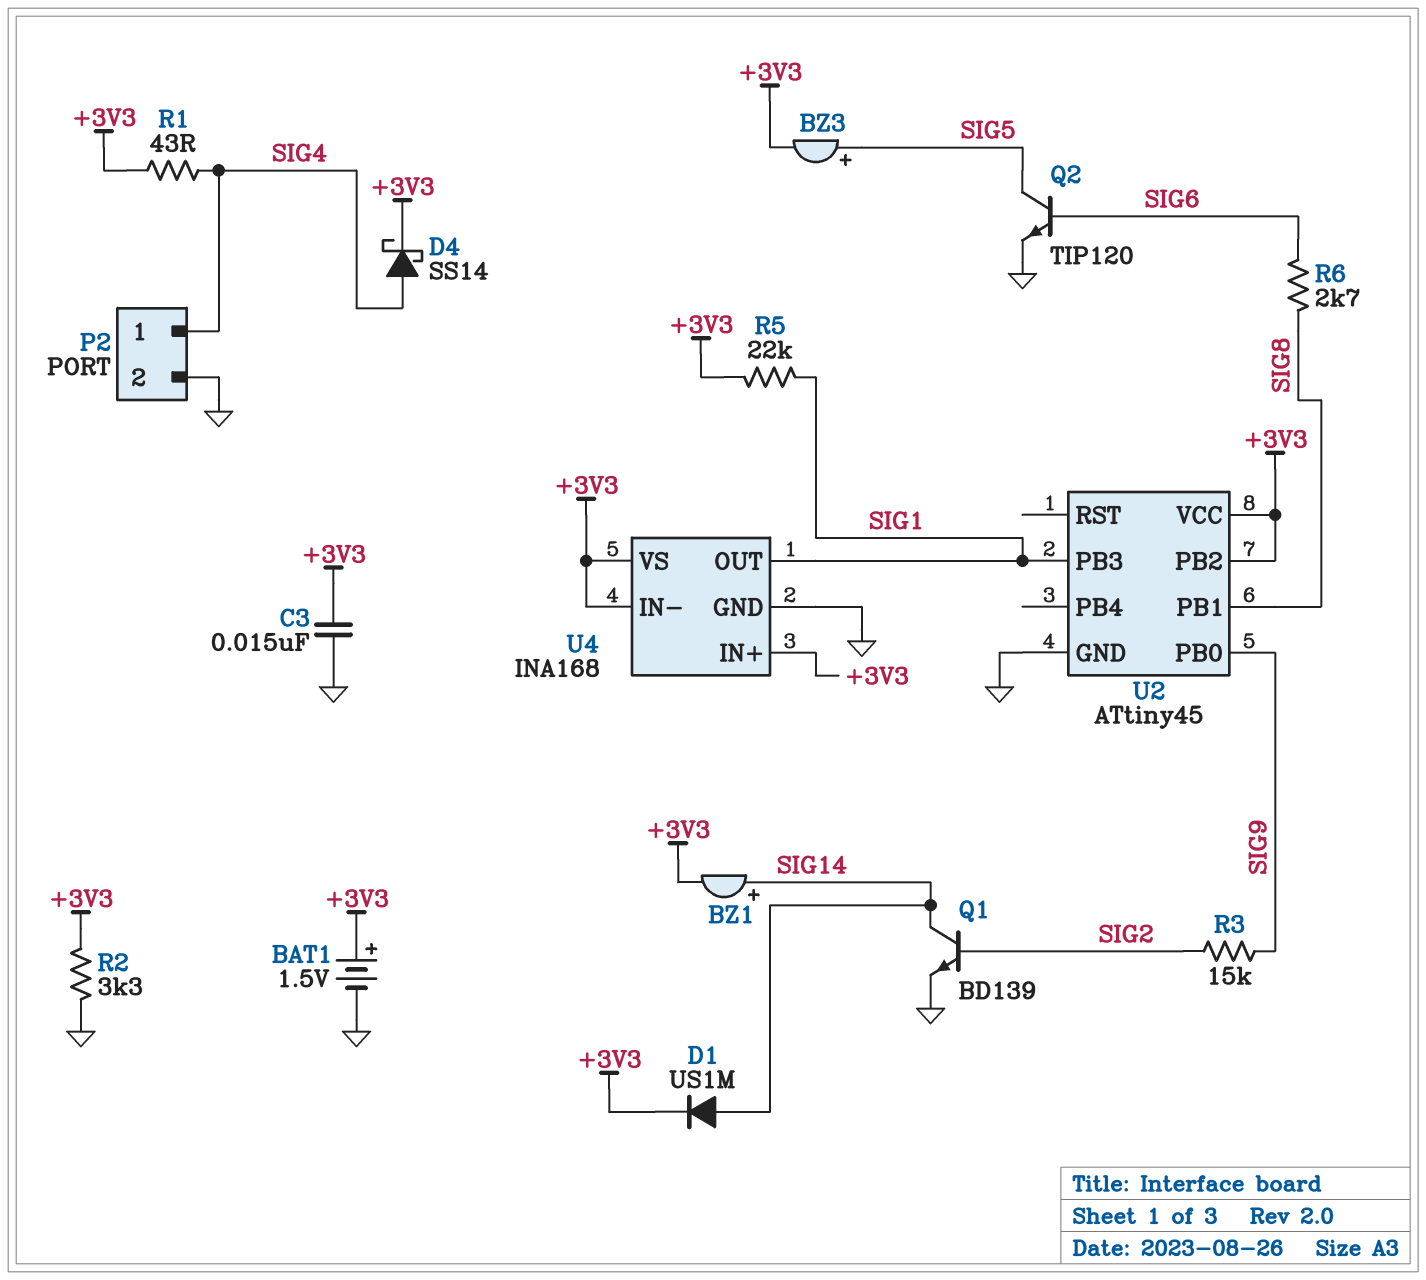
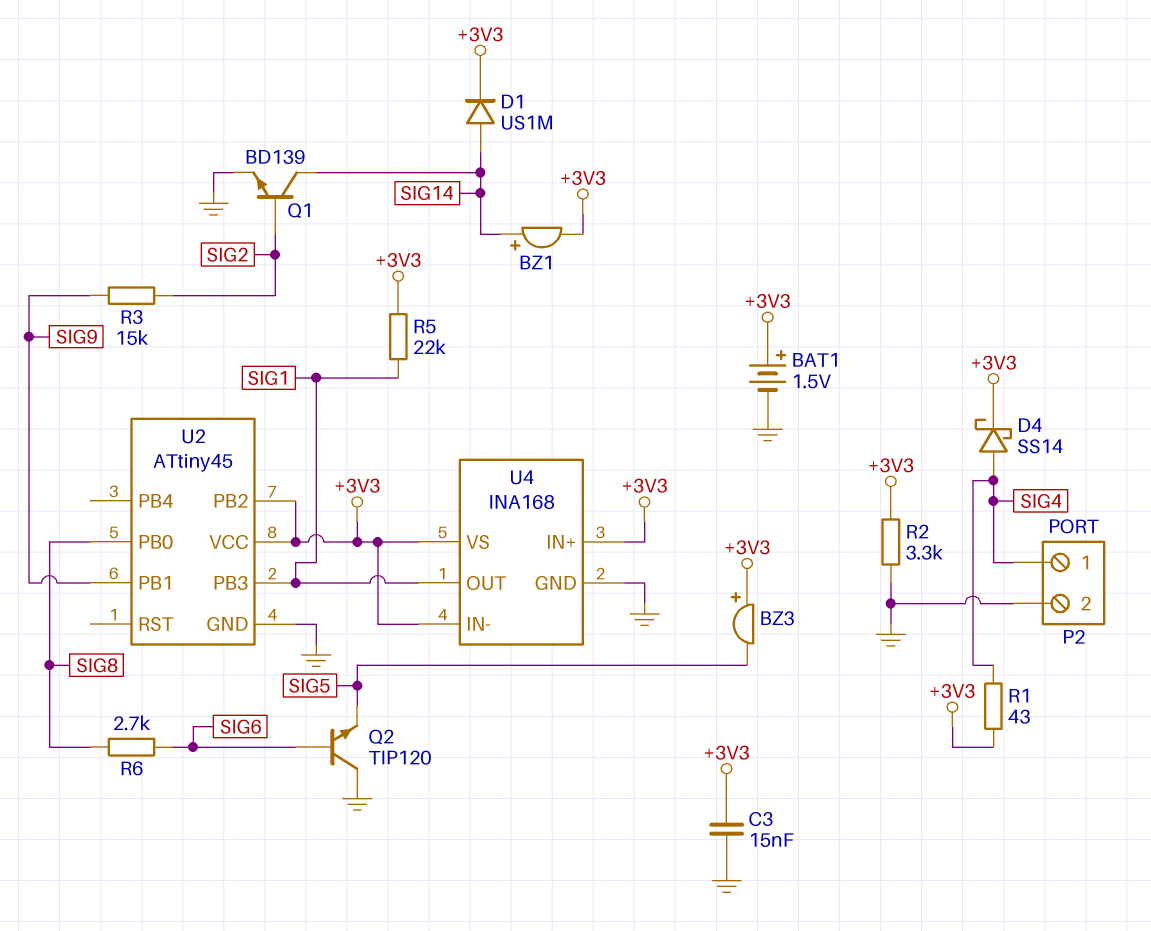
BZ3: buzzer (plus SIG5, minus +3V3) -> buzzer (plus +3V3, minus SIG5)
Q2: NPN TIP120 (B SIG6, C SIG5, E GND) -> NPN TIP120 (B SIG6, C GND, E SIG5)
U2 pin PB0: SIG9 -> SIG8
U2 pin PB1: SIG8 -> SIG9

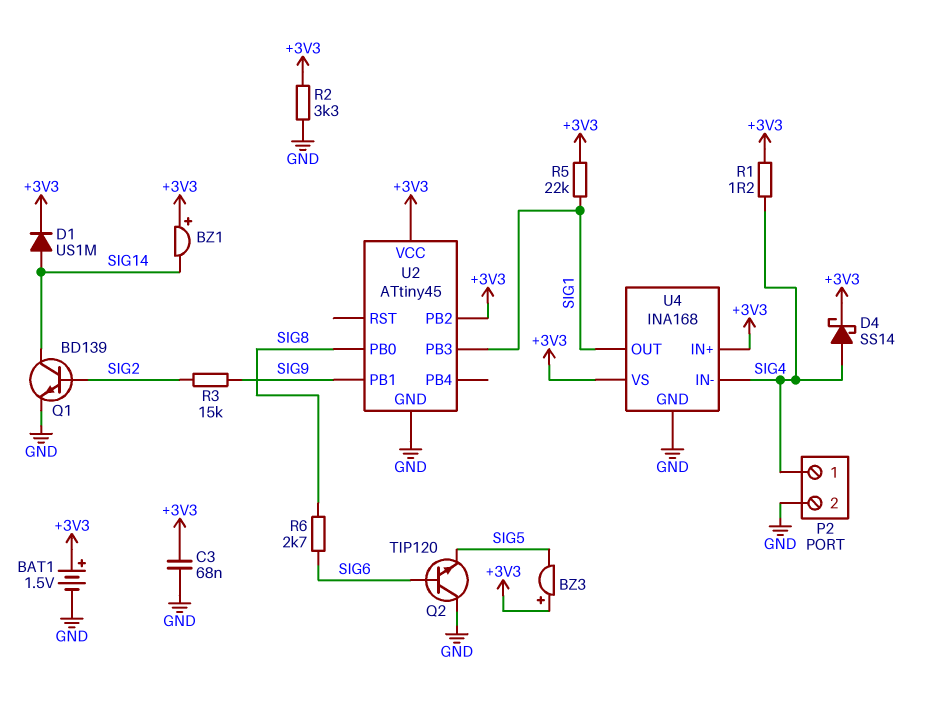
BZ1: buzzer (plus SIG14, minus +3V3) -> buzzer (plus +3V3, minus SIG14)
C3: 15nF (+3V3, GND) -> 68nF (+3V3, GND)
R1: 43 (+3V3, SIG4) -> 1.2 (+3V3, SIG4)
U4 pin IN-: +3V3 -> SIG4

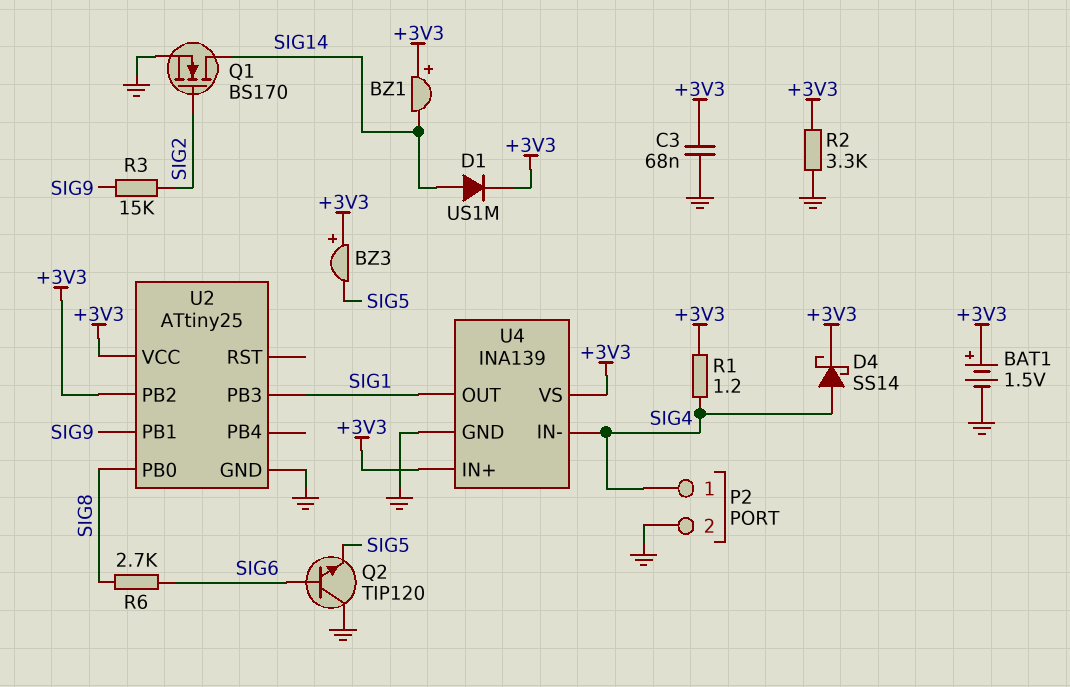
Q1: NPN BD139 (B SIG2, C SIG14, E GND) -> NMOS BS170 (G SIG2, D SIG14, S GND)
R5: 22k (+3V3, SIG1) -> none
U2: ATtiny45 -> ATtiny25
U4: INA168 -> INA139

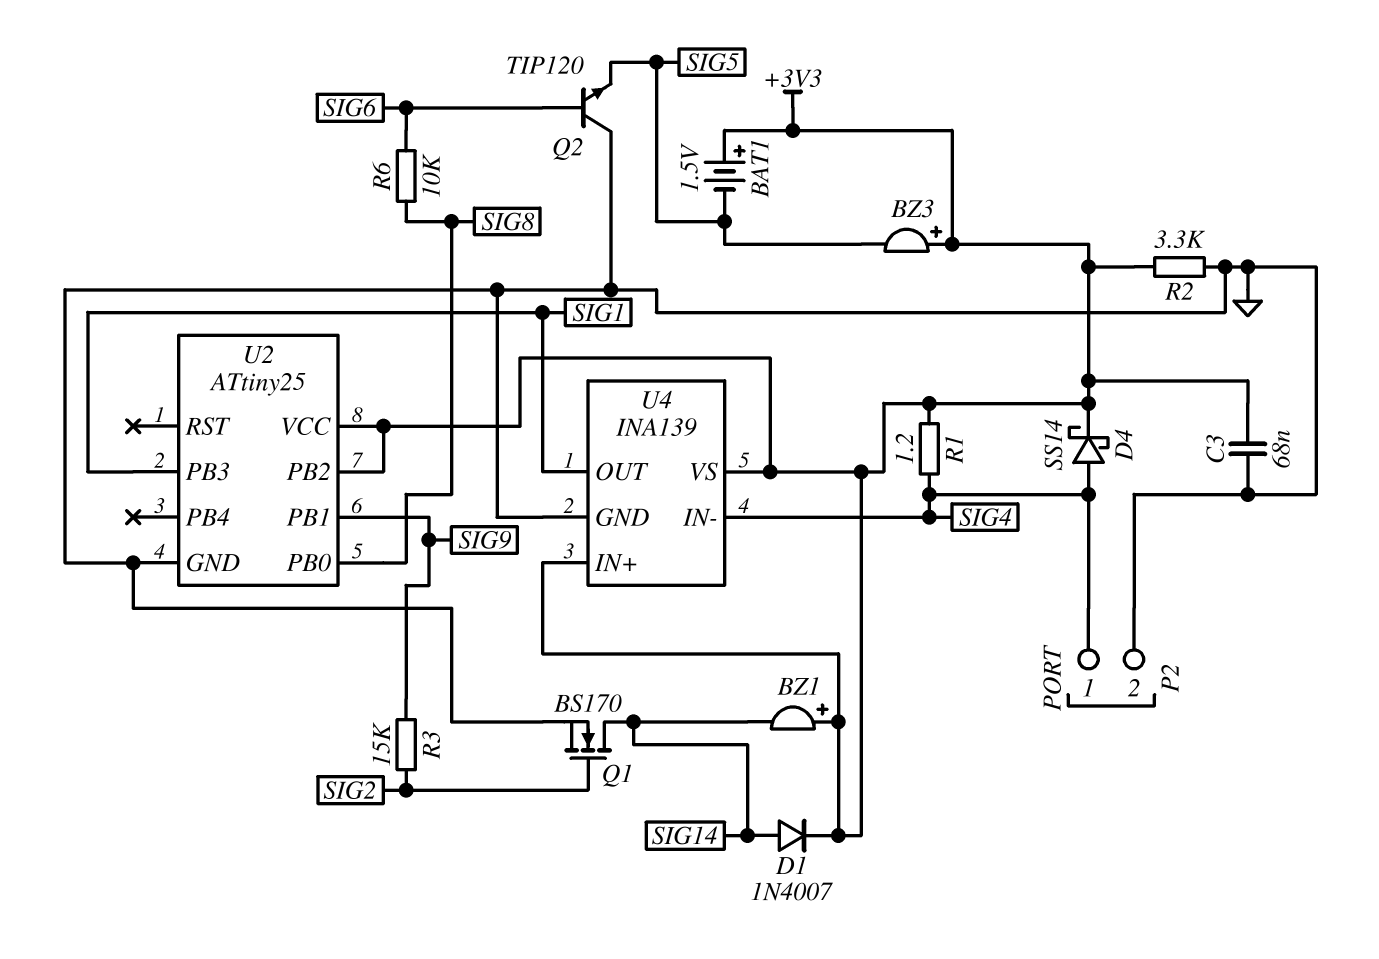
BAT1: 1.5V (plus +3V3, minus GND) -> 1.5V (plus +3V3, minus SIG5)
D1: diode US1M (A SIG14, K +3V3) -> diode 1N4007 (A SIG14, K +3V3)
R6: 2.7k (SIG6, SIG8) -> 10k (SIG6, SIG8)

